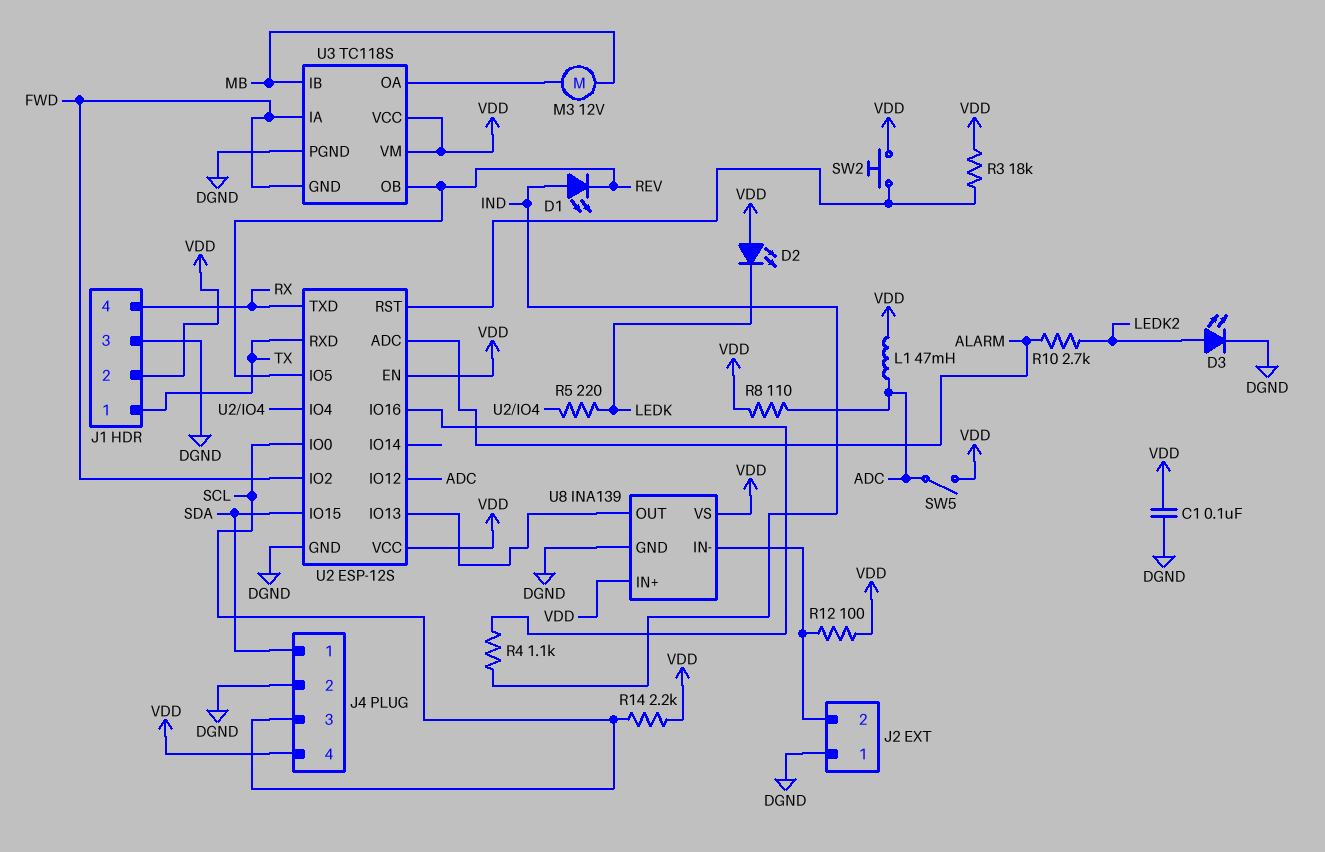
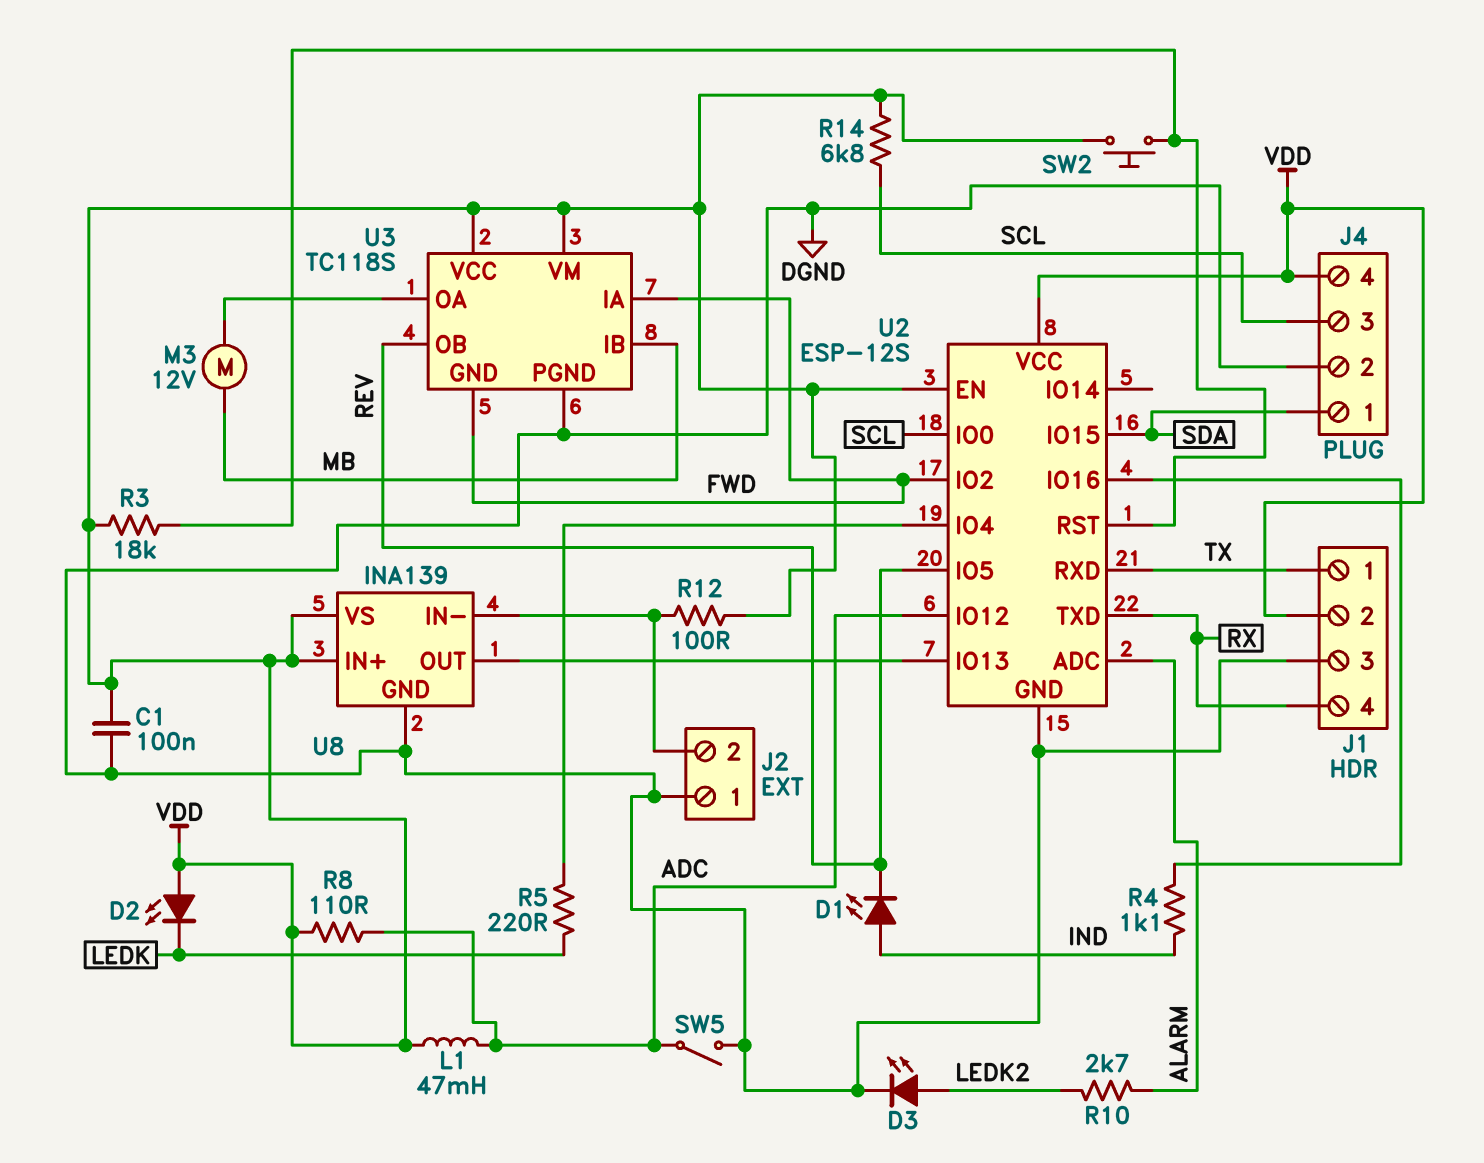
R14: 2.2k (SCL, VDD) -> 6.8k (SCL, VDD)
SW5: switch (ADC, VDD) -> switch (ADC, DGND)

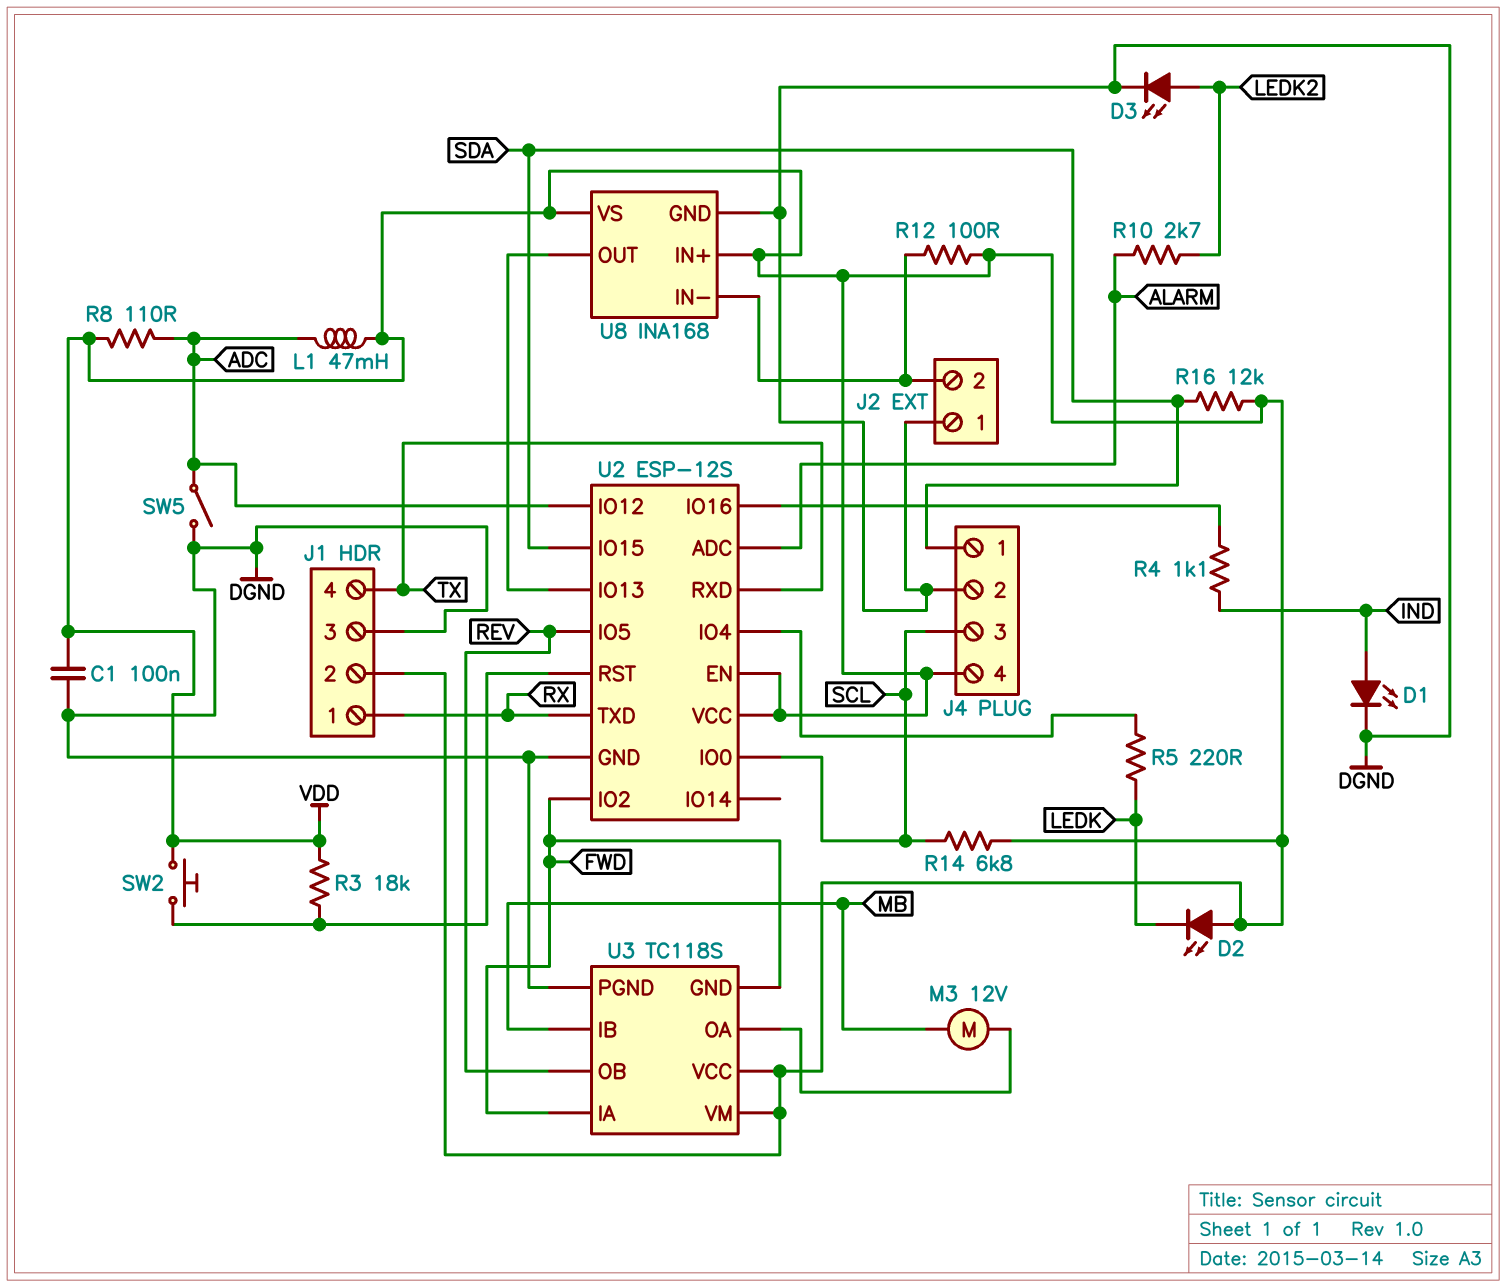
D1: LED (A IND, K REV) -> LED (A IND, K DGND)
J1 pin 1: TX -> RX
J1 pin 4: RX -> TX
R16: none -> 12k (SDA, VDD)
U8: INA139 -> INA168

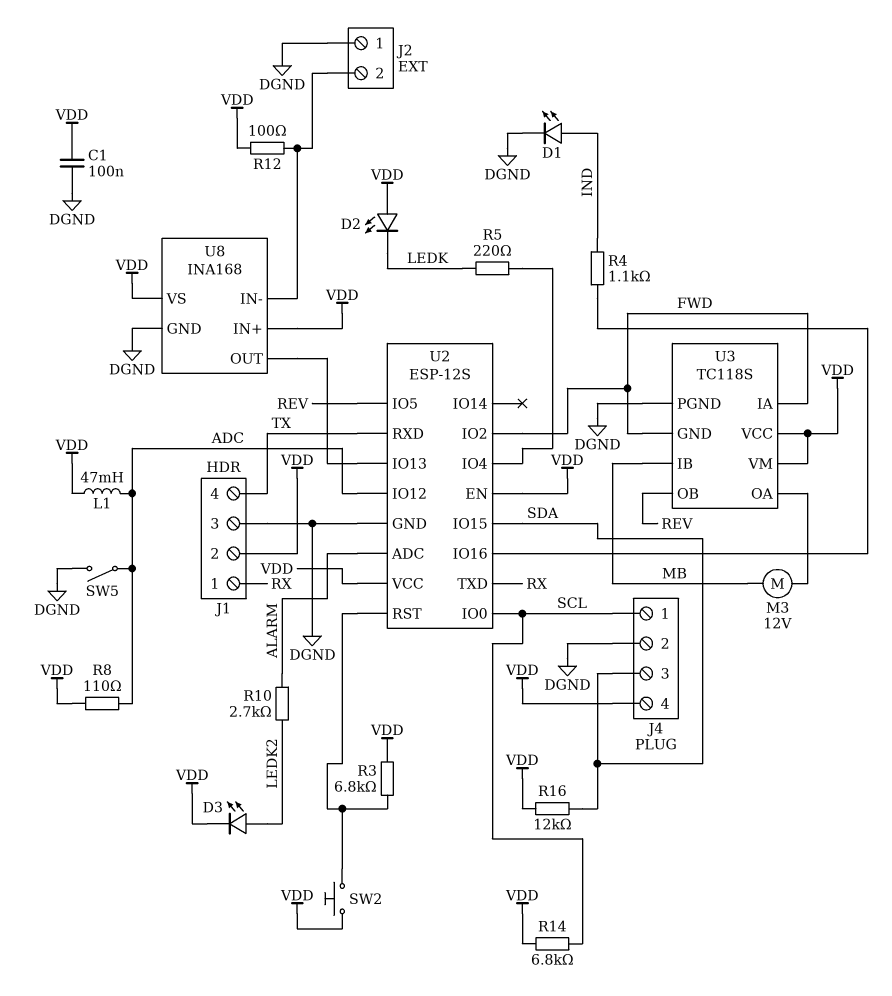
D3: LED (A LEDK2, K DGND) -> LED (A LEDK2, K VDD)
J4 pin 1: SDA -> SCL
J4 pin 3: SCL -> SDA
R3: 18k (U2/RST, VDD) -> 6.8k (U2/RST, VDD)

